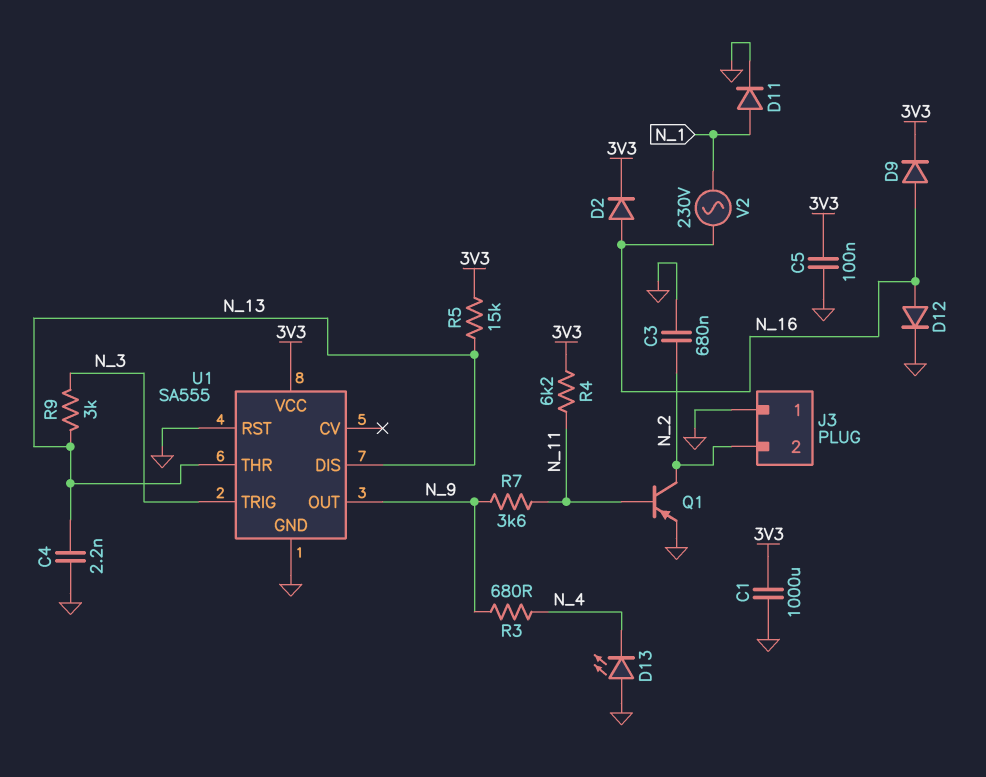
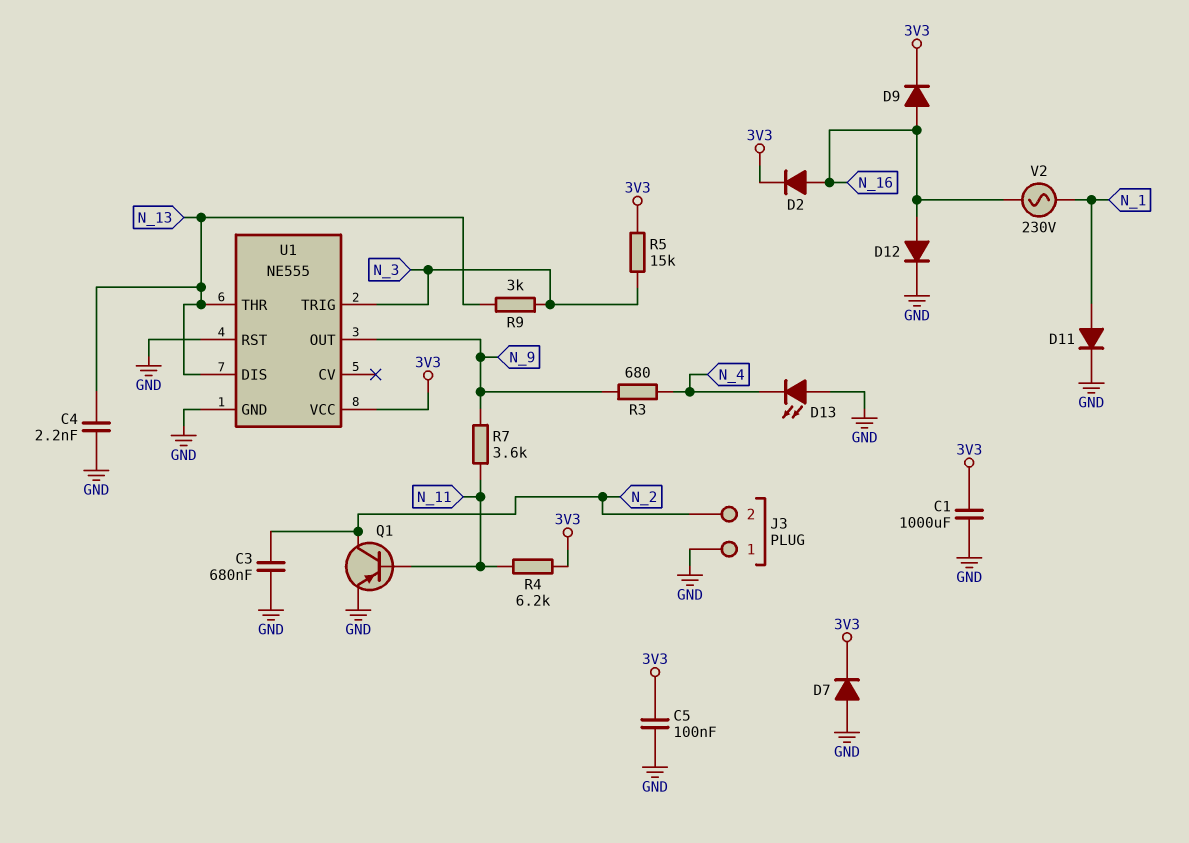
D7: none -> diode (A GND, K 3V3)
R5: 15k (3V3, N_13) -> 15k (3V3, N_3)
U1: SA555 -> NE555

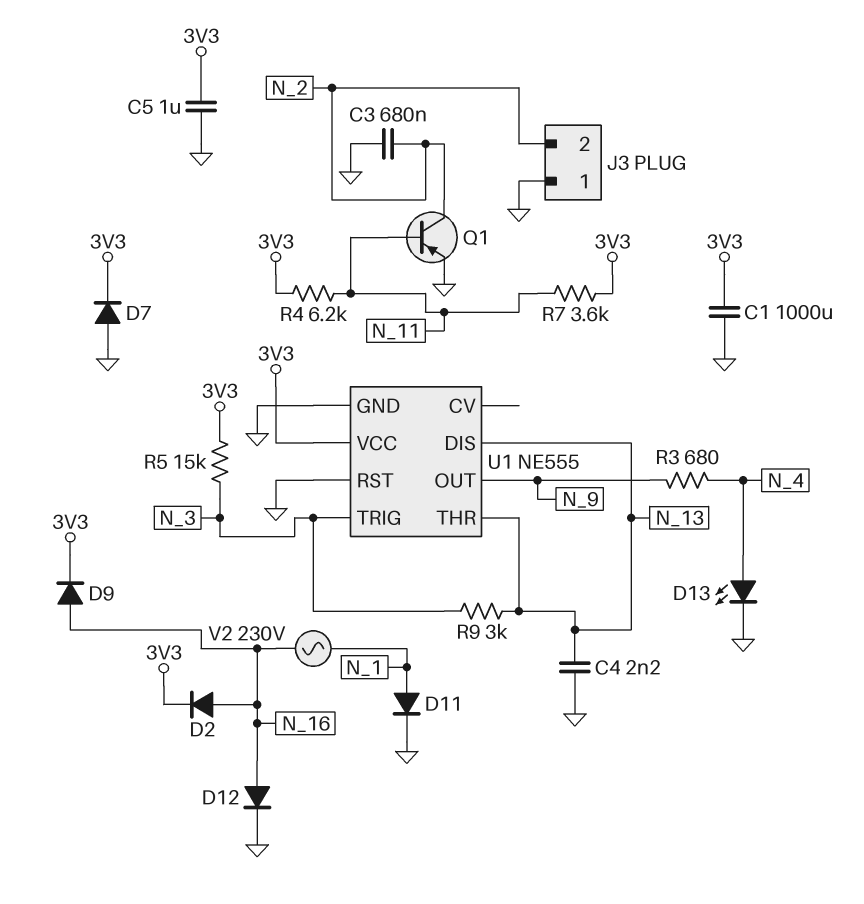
C5: 100nF (3V3, GND) -> 1uF (3V3, GND)
D13: LED (A GND, K N_4) -> LED (A N_4, K GND)
R7: 3.6k (N_9, N_11) -> 3.6k (3V3, N_11)

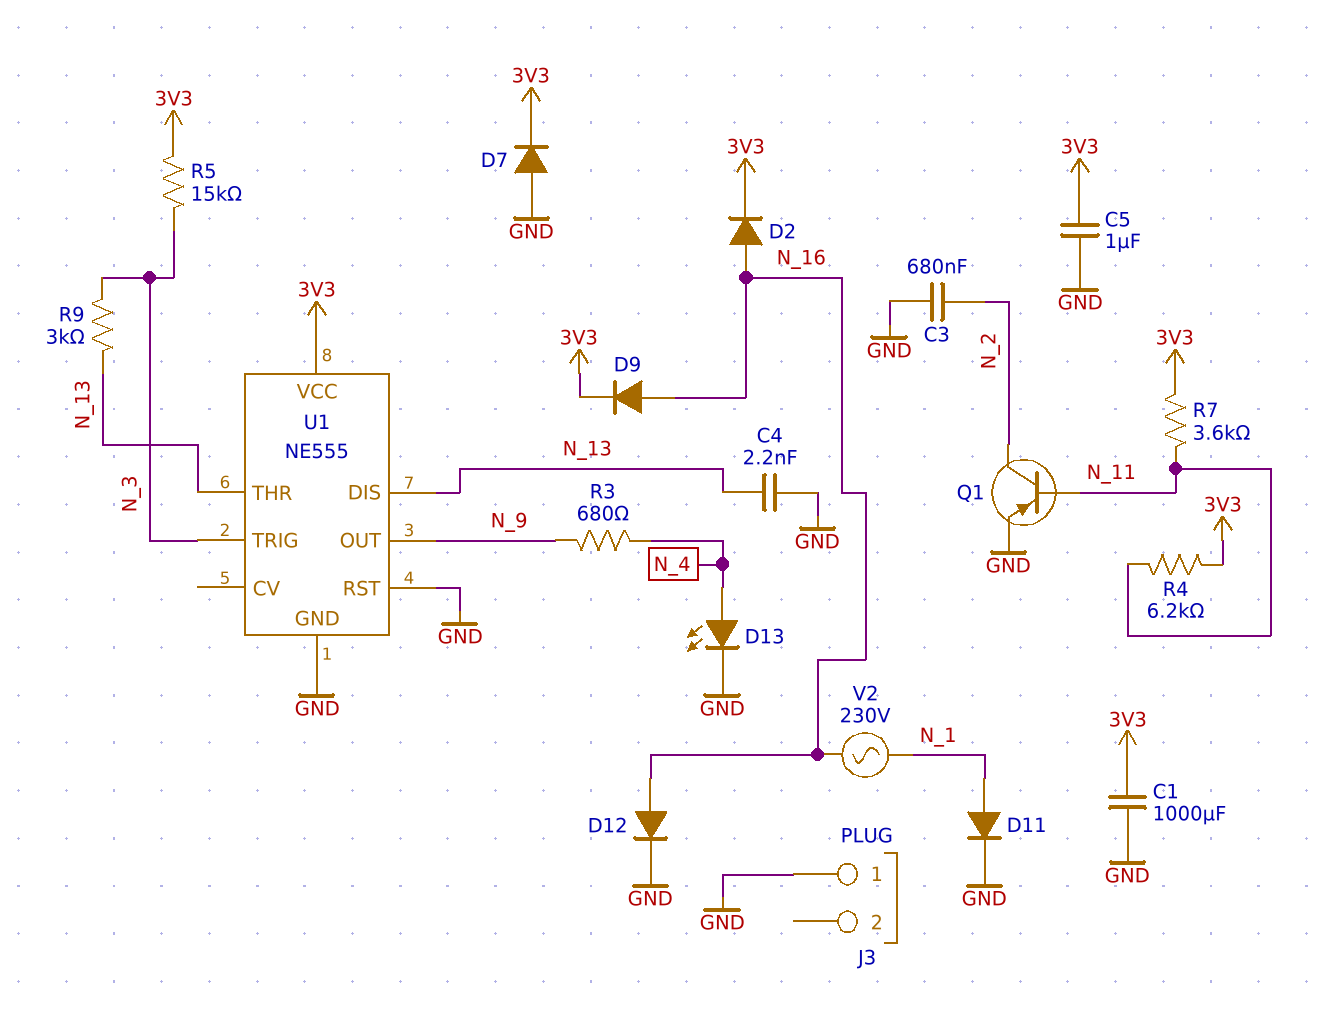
J3 pin 2: N_2 -> none

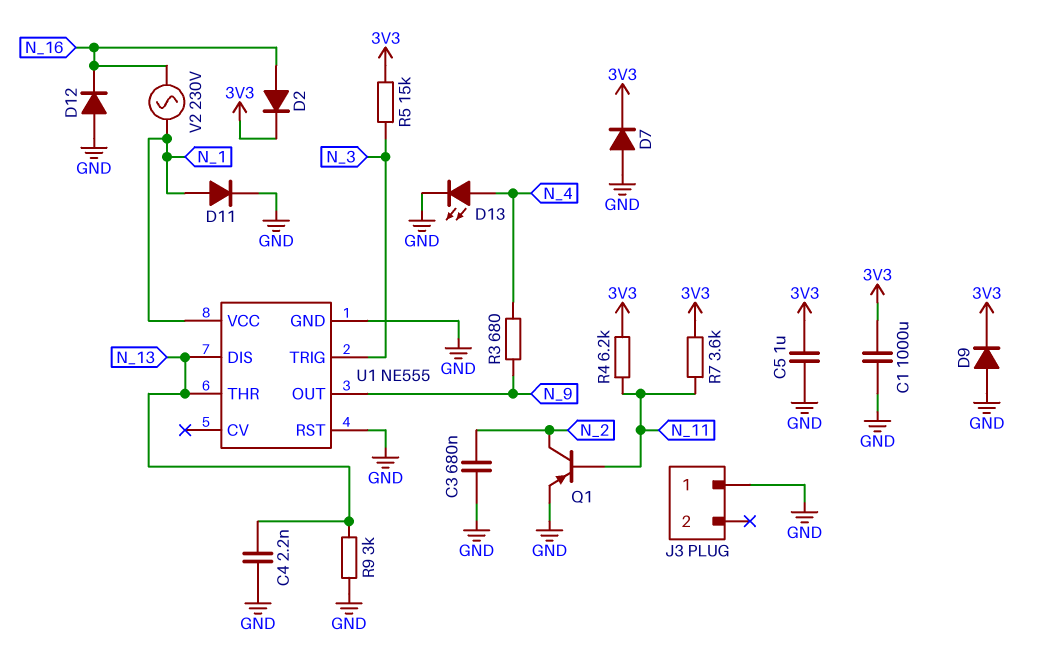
D9: diode (A N_16, K 3V3) -> diode (A GND, K 3V3)
D12: diode (A N_16, K GND) -> diode (A GND, K N_16)
R9: 3k (N_3, N_13) -> 3k (GND, N_13)
U1 pin VCC: 3V3 -> N_1

